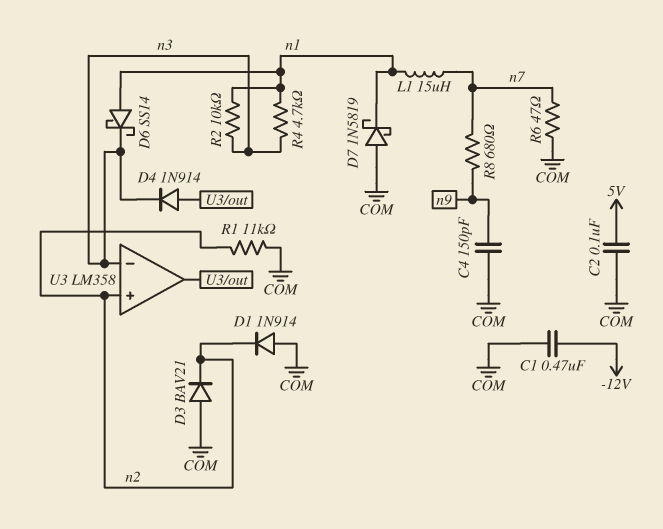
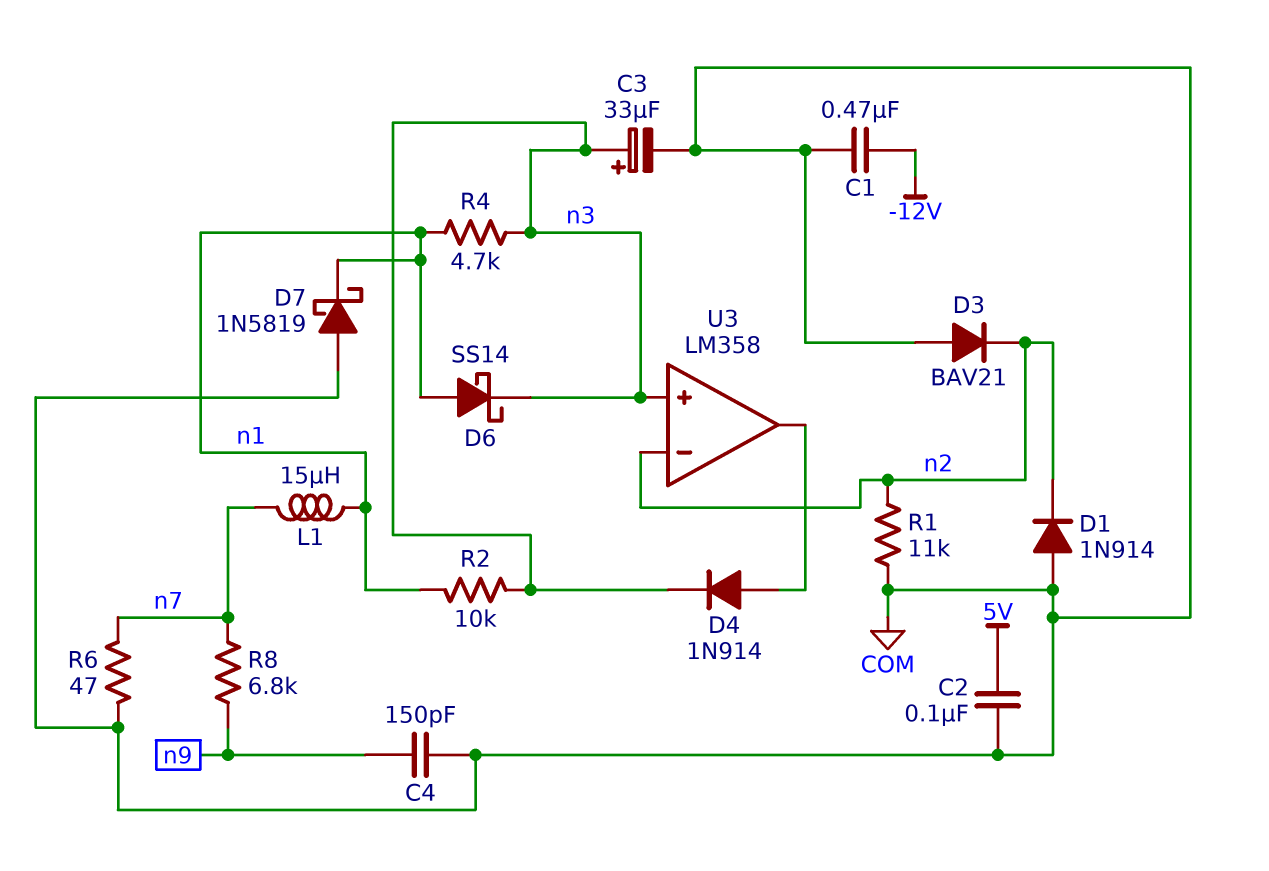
C3: none -> 33uF (plus n3, minus COM)
R8: 680 (n7, n9) -> 6.8k (n7, n9)
U3 pin in+: n2 -> n3
U3 pin in-: n3 -> n2

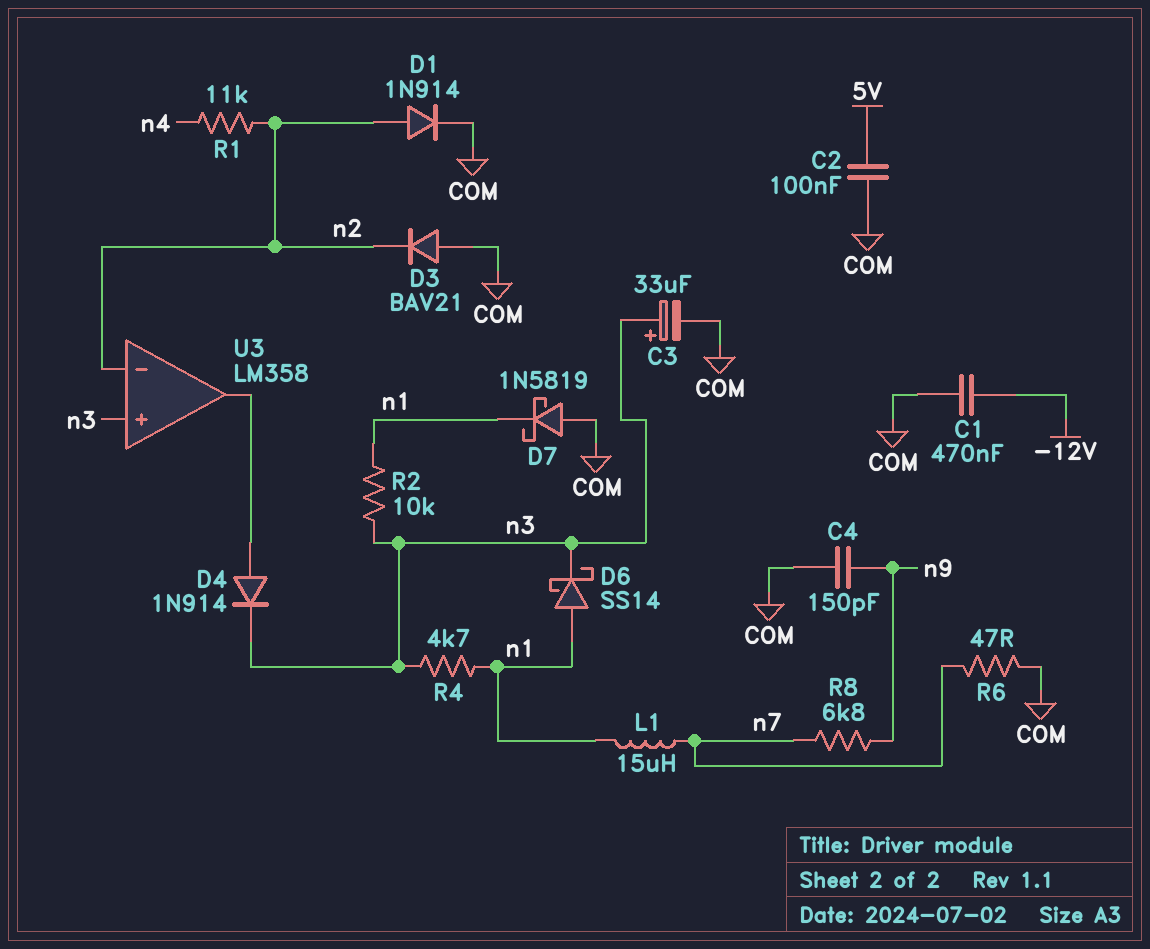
D1: diode 1N914 (A COM, K n2) -> diode 1N914 (A n2, K COM)
R1: 11k (COM, n2) -> 11k (n2, n4)

